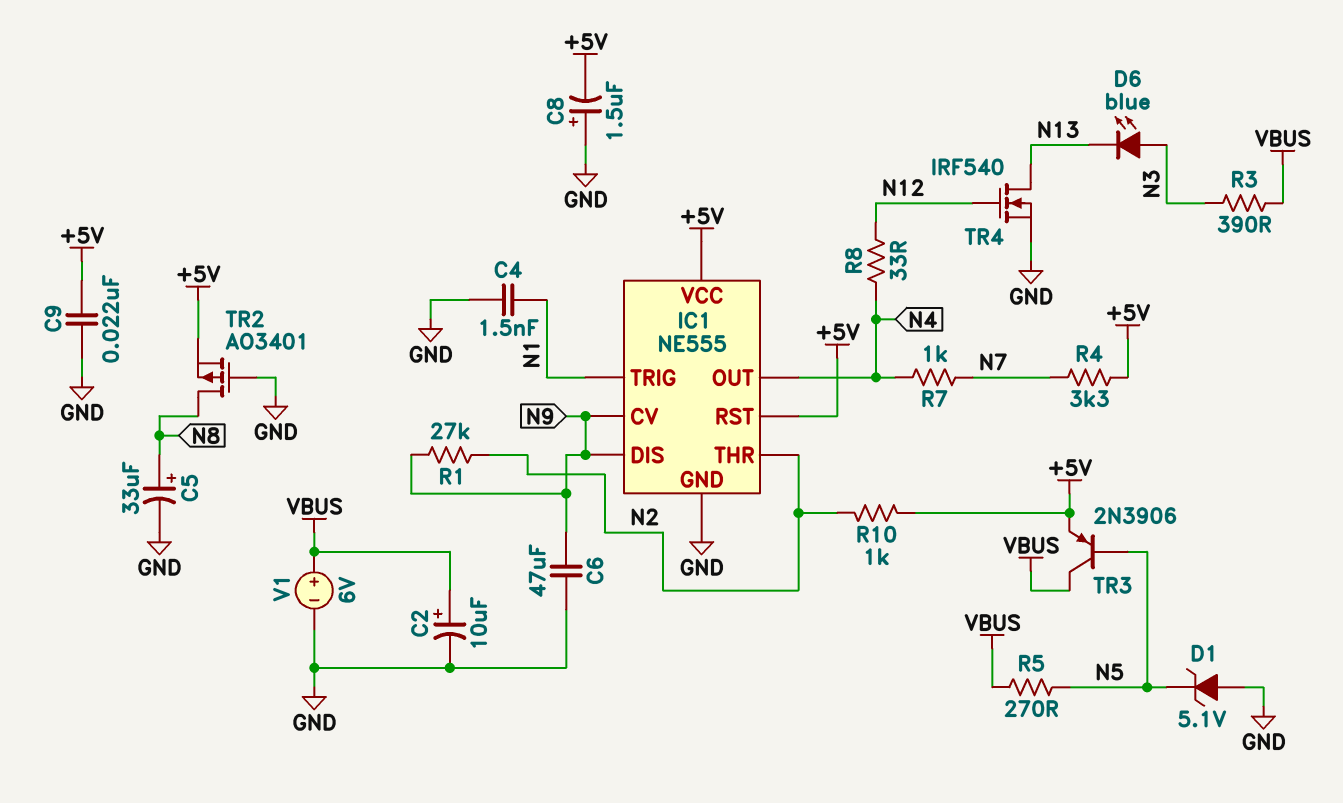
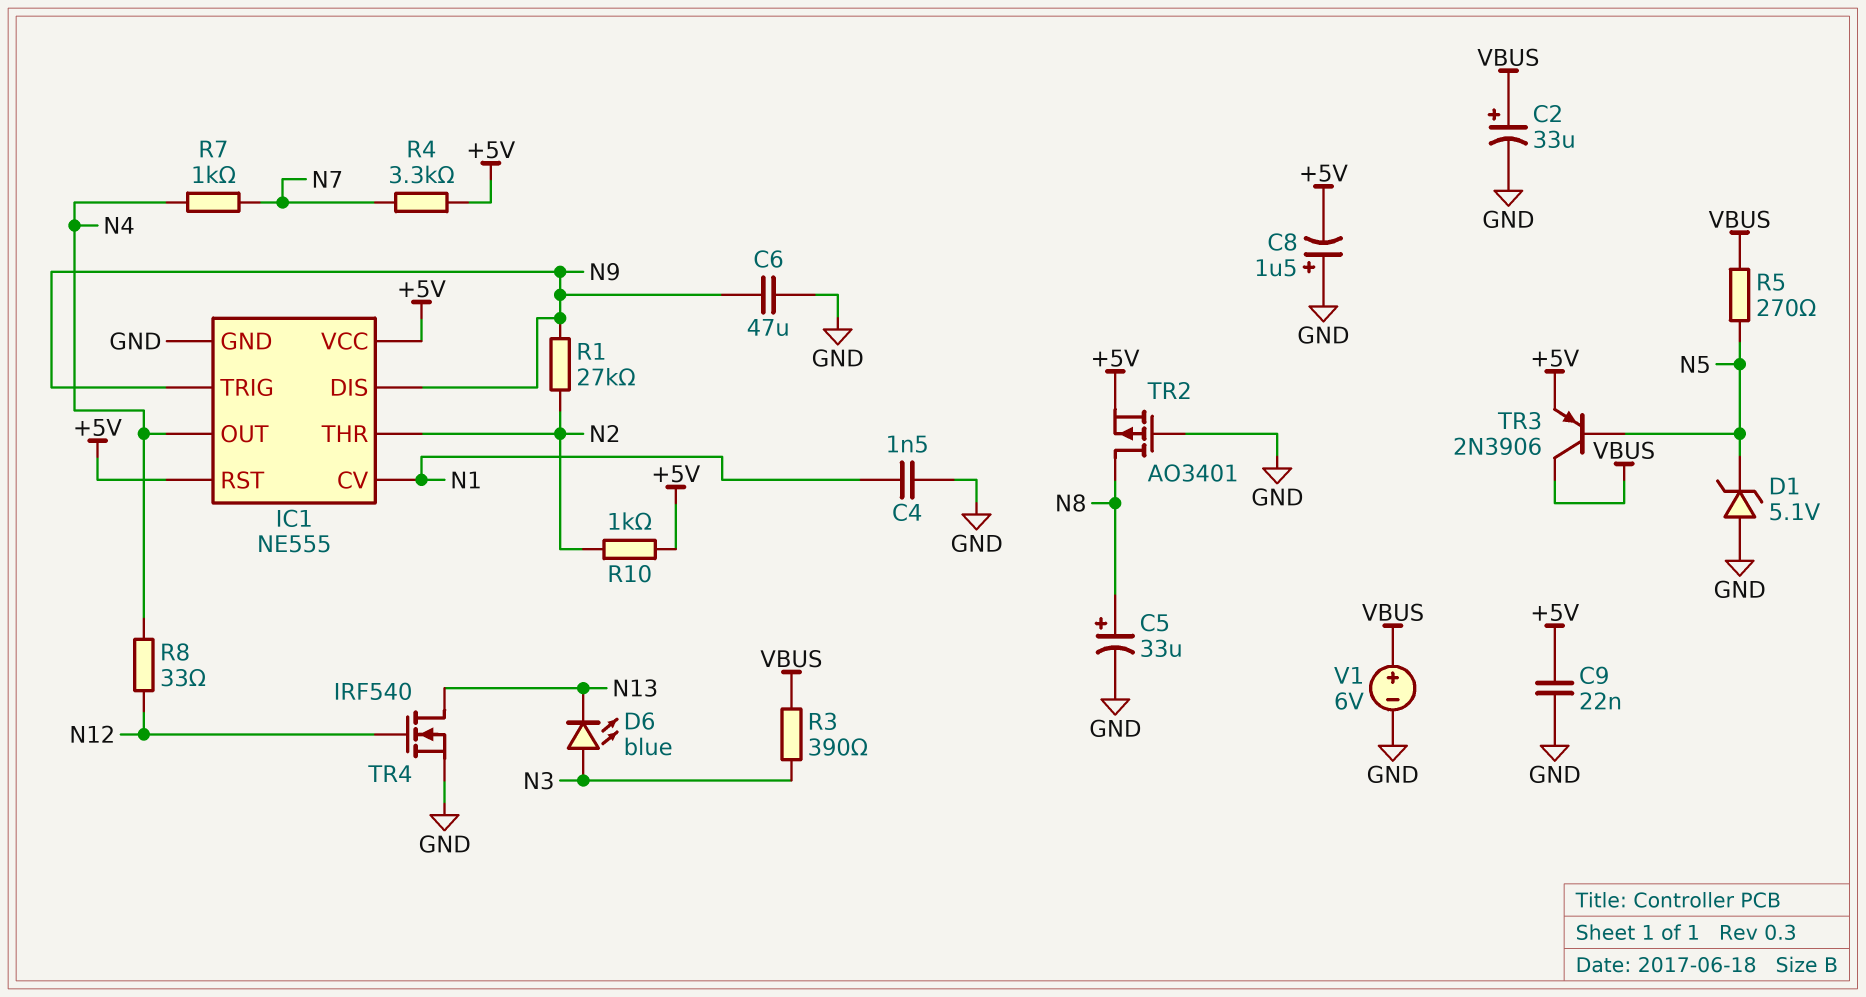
C2: 10uF (plus VBUS, minus GND) -> 33uF (plus VBUS, minus GND)
IC1 pin CV: N9 -> N1
IC1 pin TRIG: N1 -> N9

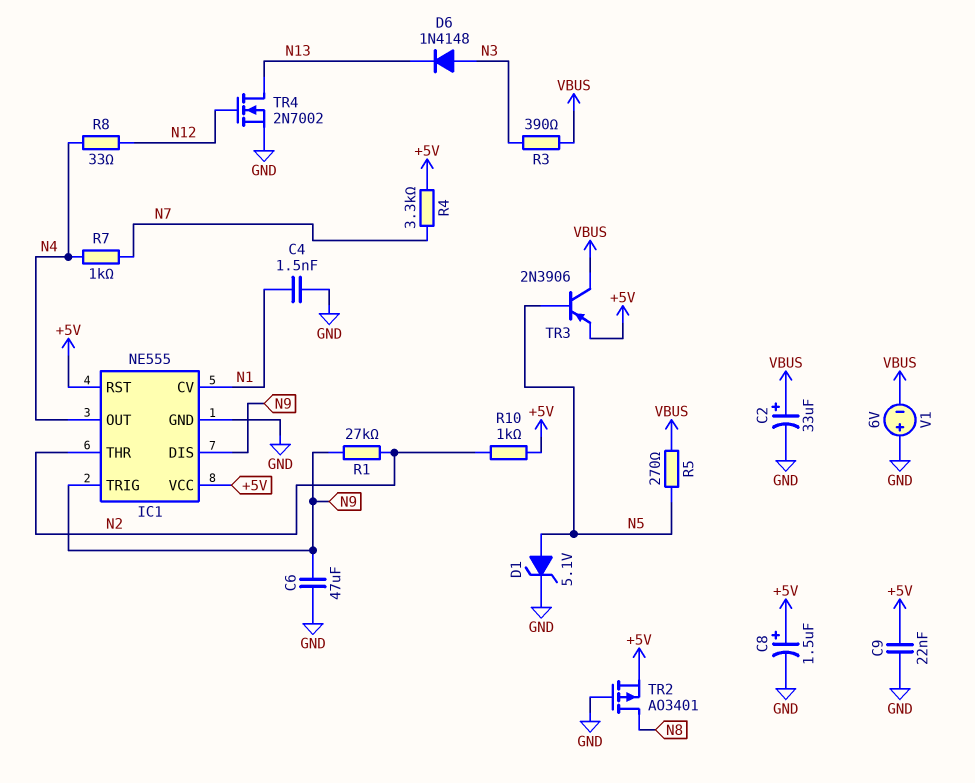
C5: 33uF (plus N8, minus GND) -> none
C8: 1.5uF (plus GND, minus +5V) -> 1.5uF (plus +5V, minus GND)
D1: zener 5.1V (A GND, K N5) -> zener 5.1V (A N5, K GND)
D6: LED blue (A N3, K N13) -> diode 1N4148 (A N3, K N13)
TR4: NMOS IRF540 (G N12, D N13, S GND) -> NMOS 2N7002 (G N12, D N13, S GND)
V1: 6V (plus VBUS, minus GND) -> 6V (plus GND, minus VBUS)

